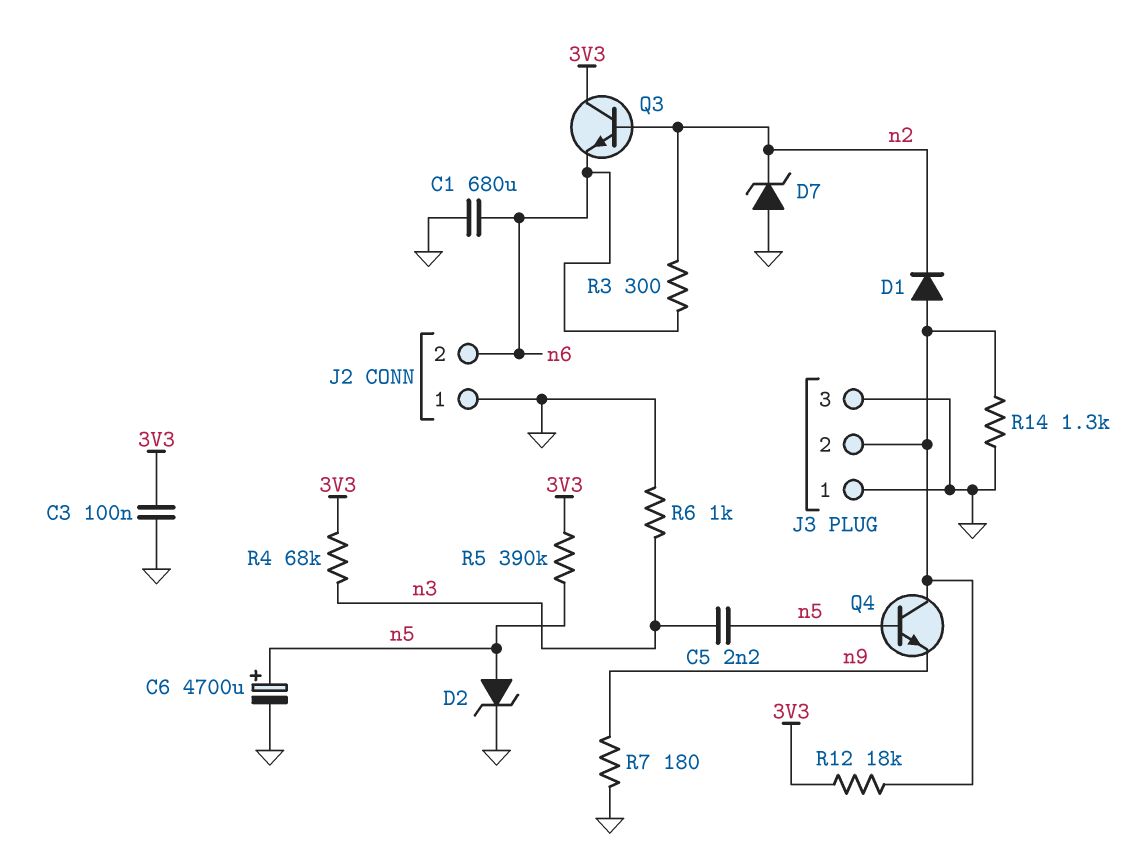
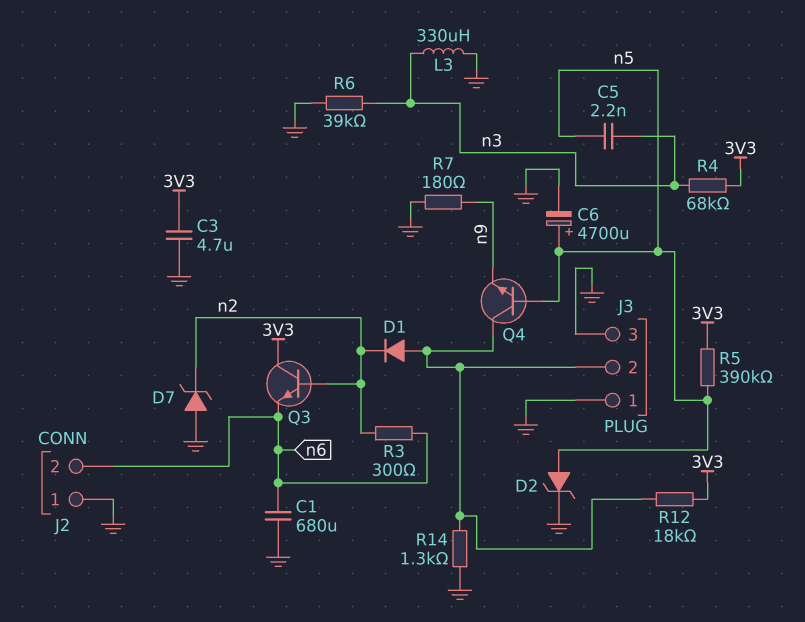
C3: 100nF (3V3, GND) -> 4.7uF (3V3, GND)
L3: none -> 330uH (GND, n3)
R6: 1k (GND, n3) -> 39k (GND, n3)

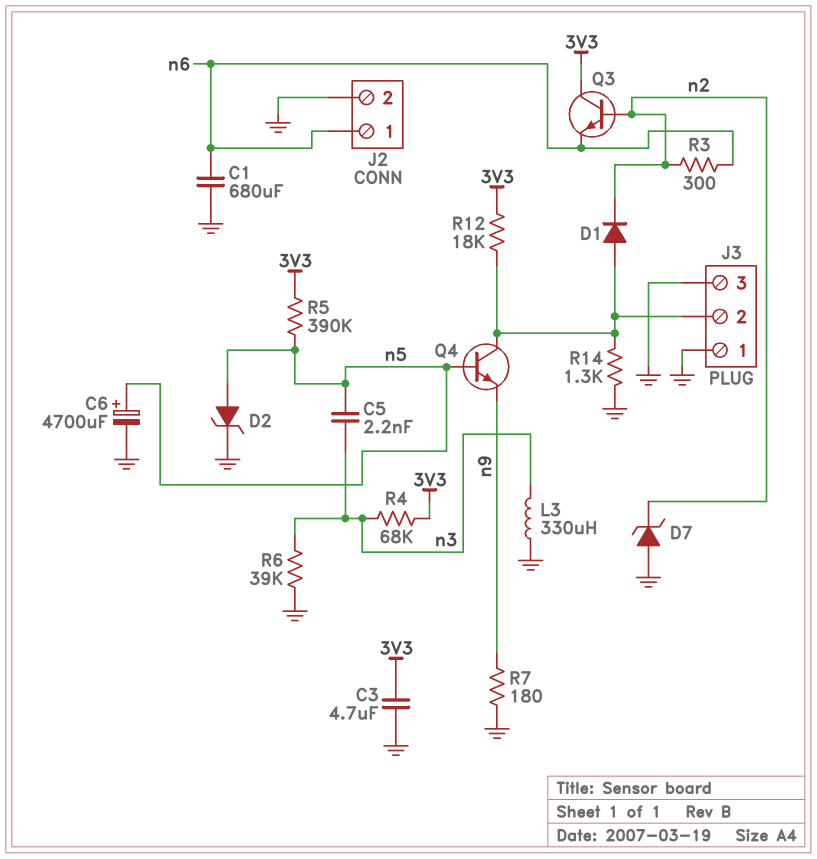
J2 pin 1: GND -> n6
J2 pin 2: n6 -> GND

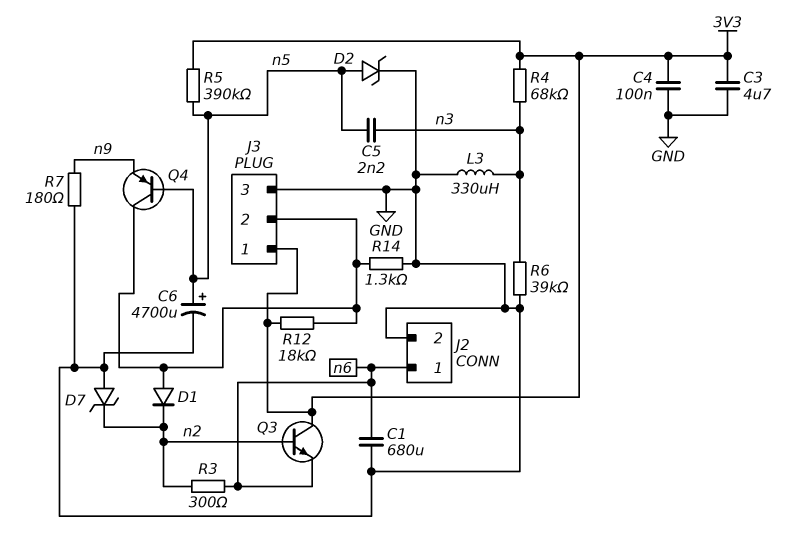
C4: none -> 100nF (3V3, GND)
J3 pin 1: GND -> 3V3
Q4: NPN (B n5, C J3/2, E n9) -> PNP (B n5, C J3/2, E n9)

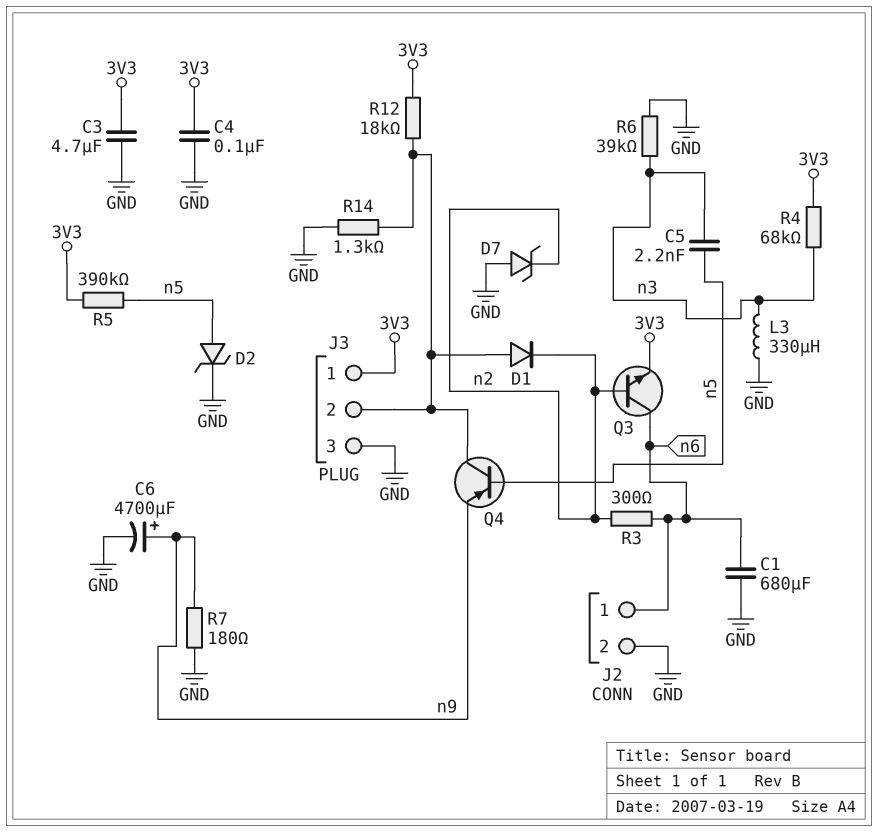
C6: 4700uF (plus n5, minus GND) -> 4700uF (plus n9, minus GND)
Q3: NPN (B n2, C 3V3, E n6) -> NPN (B n2, C n6, E 3V3)

